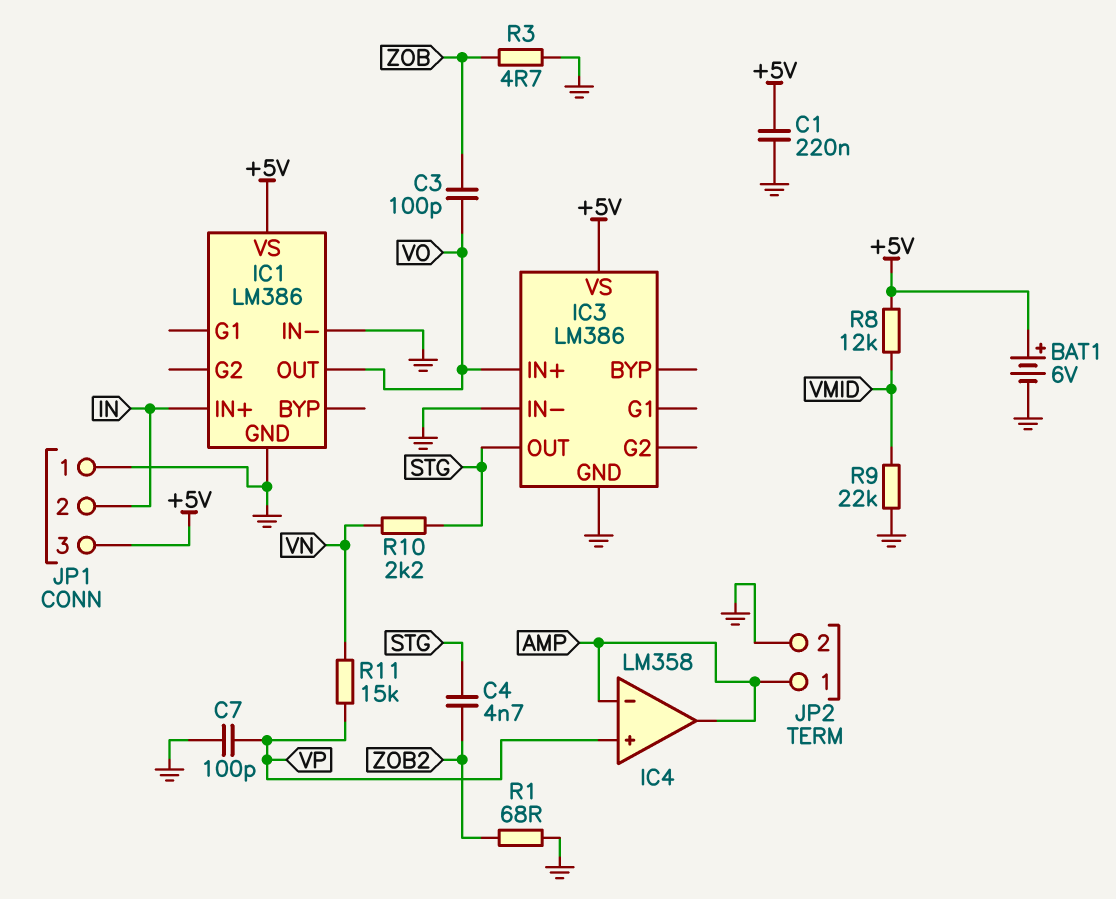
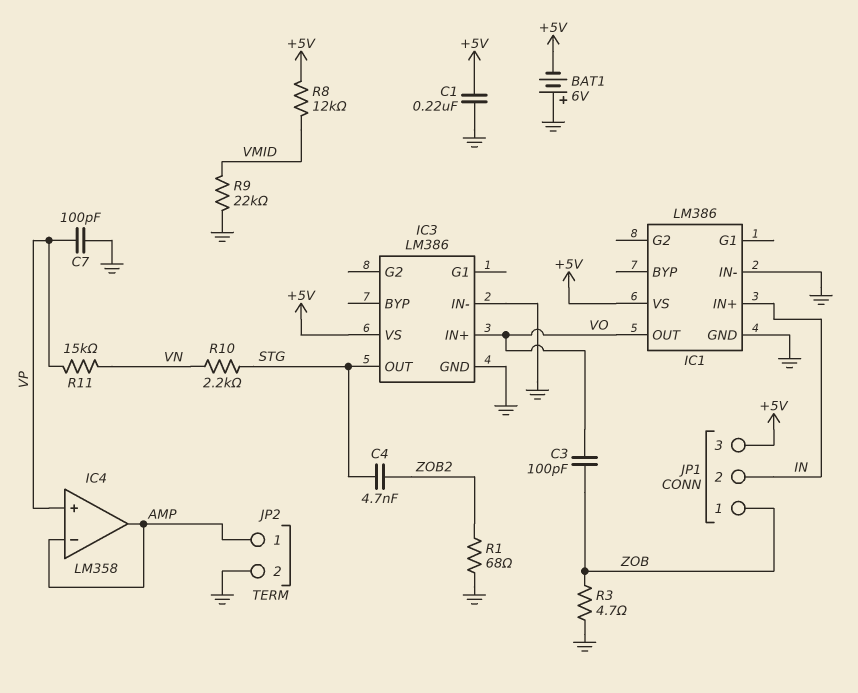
BAT1: 6V (plus +5V, minus GND) -> 6V (plus GND, minus +5V)
JP1 pin 1: GND -> ZOB

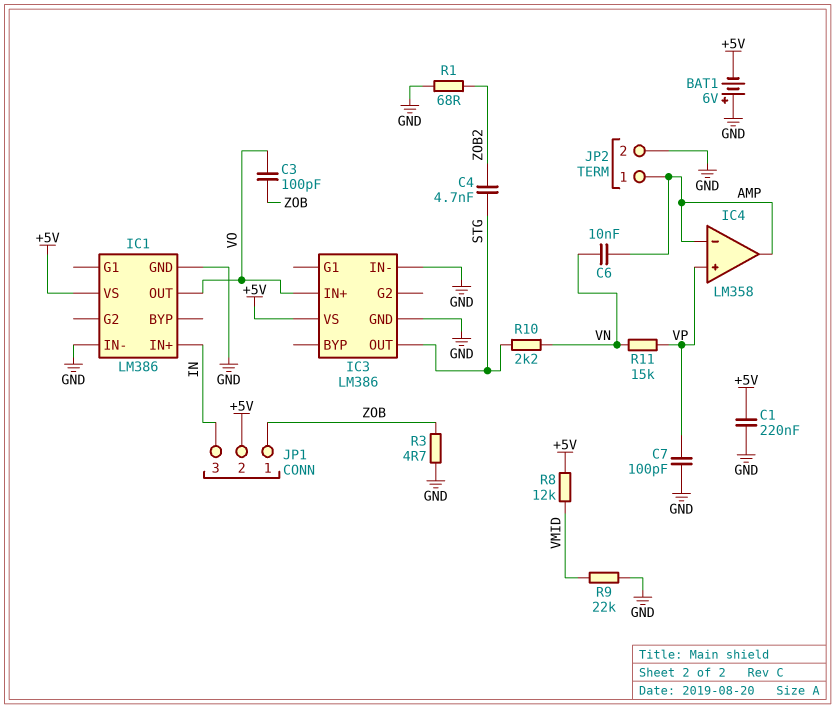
C6: none -> 10nF (AMP, VN)
JP1 pin 2: IN -> +5V
JP1 pin 3: +5V -> IN

